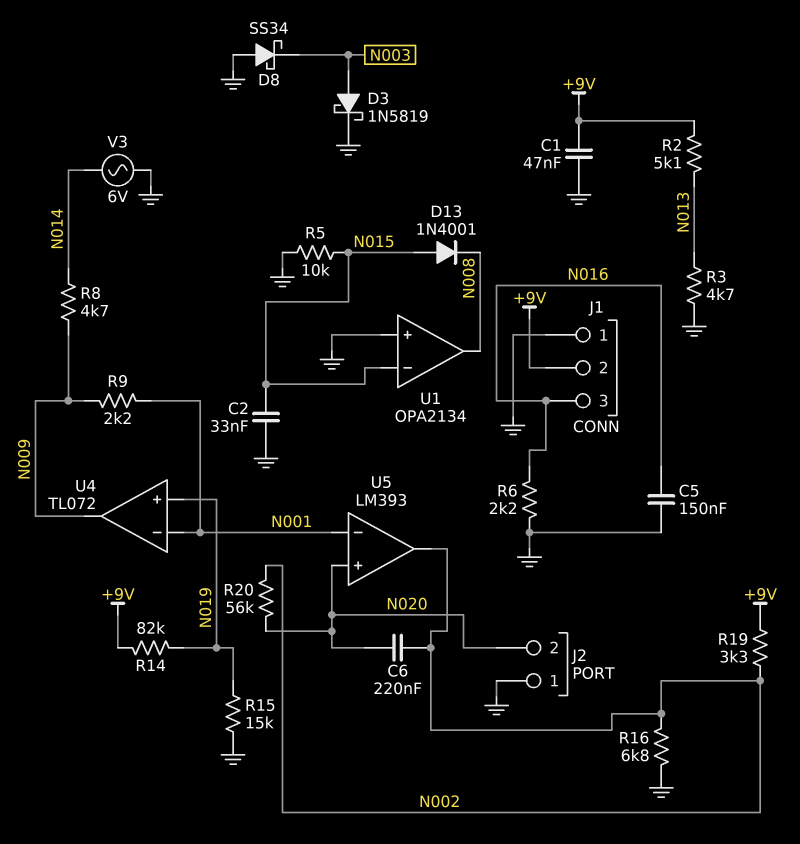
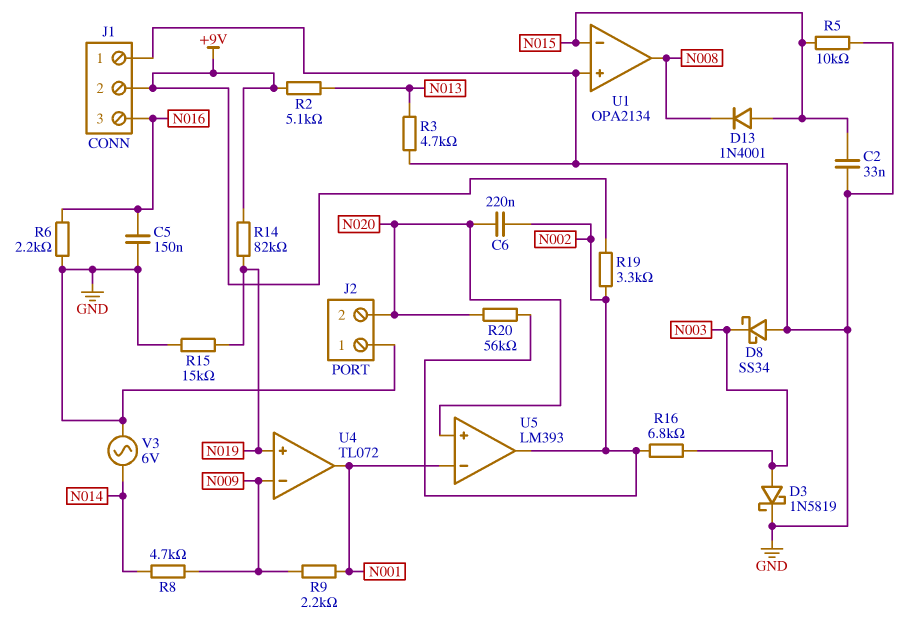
C1: 47nF (+9V, GND) -> none
R16: 6.8k (GND, N002) -> 6.8k (N002, N003)
U4 pin in-: N001 -> N009
U4 pin out: N009 -> N001

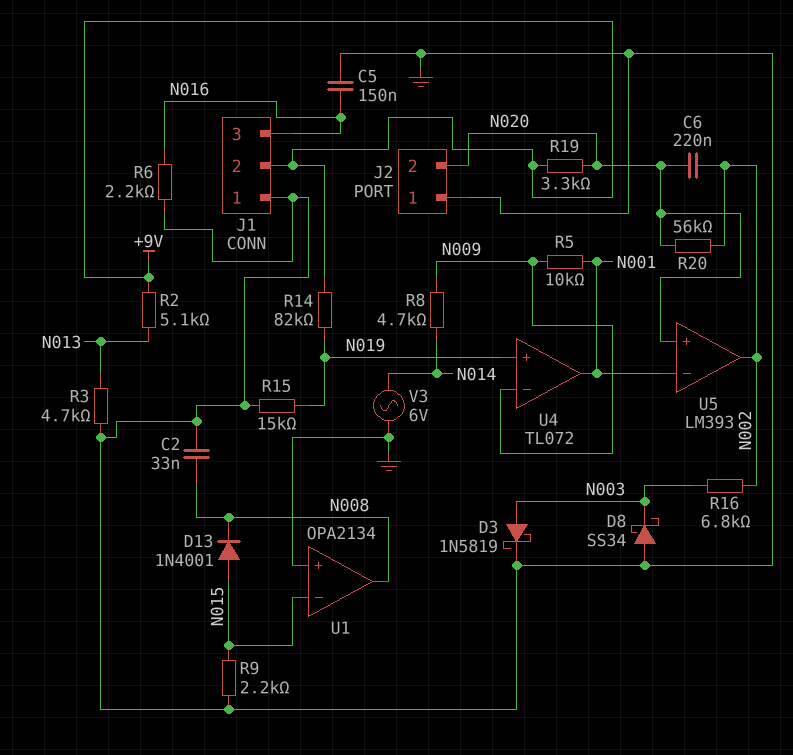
C2: 33nF (GND, N015) -> 33nF (GND, N008)
R5: 10k (GND, N015) -> 10k (N001, N009)
R9: 2.2k (N001, N009) -> 2.2k (GND, N015)
R19: 3.3k (+9V, N002) -> 3.3k (+9V, N020)

